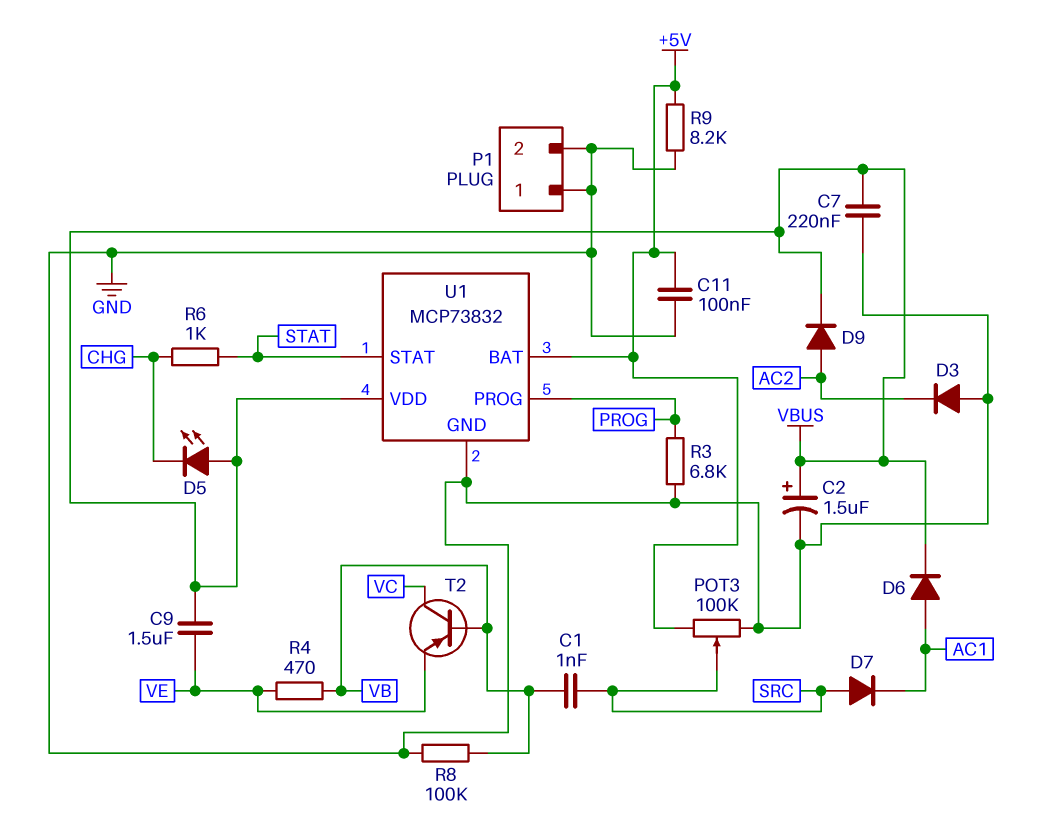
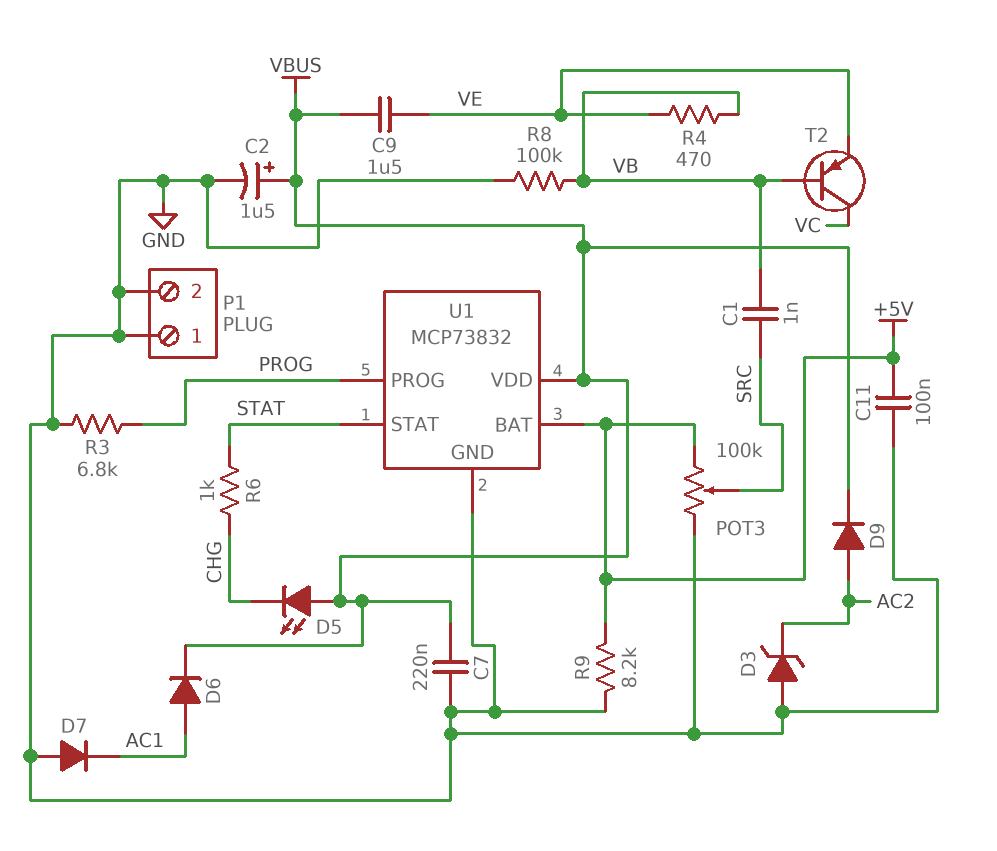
D3: diode (A GND, K AC2) -> zener (A GND, K AC2)
D7: diode (A SRC, K AC1) -> diode (A GND, K AC1)

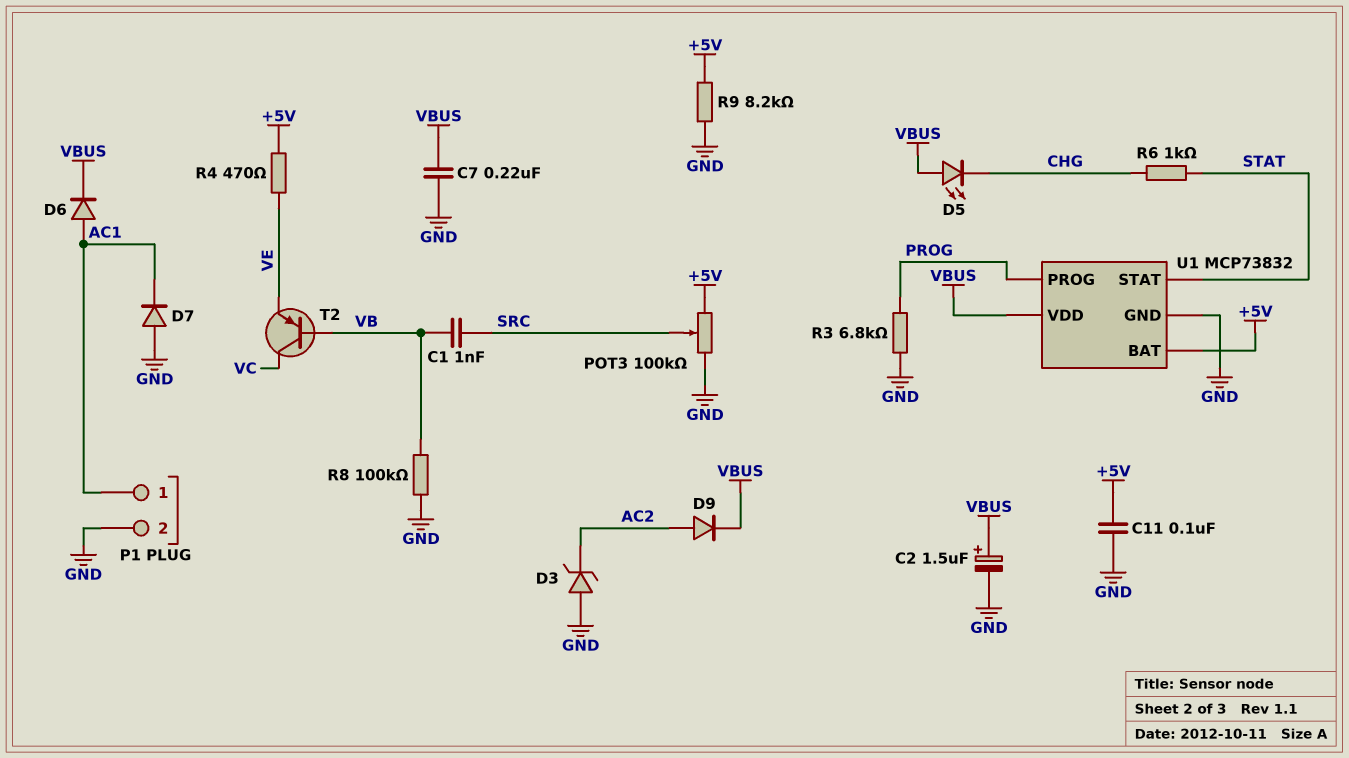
C9: 1.5uF (VBUS, VE) -> none
P1 pin 1: GND -> AC1
R4: 470 (VB, VE) -> 470 (+5V, VE)

